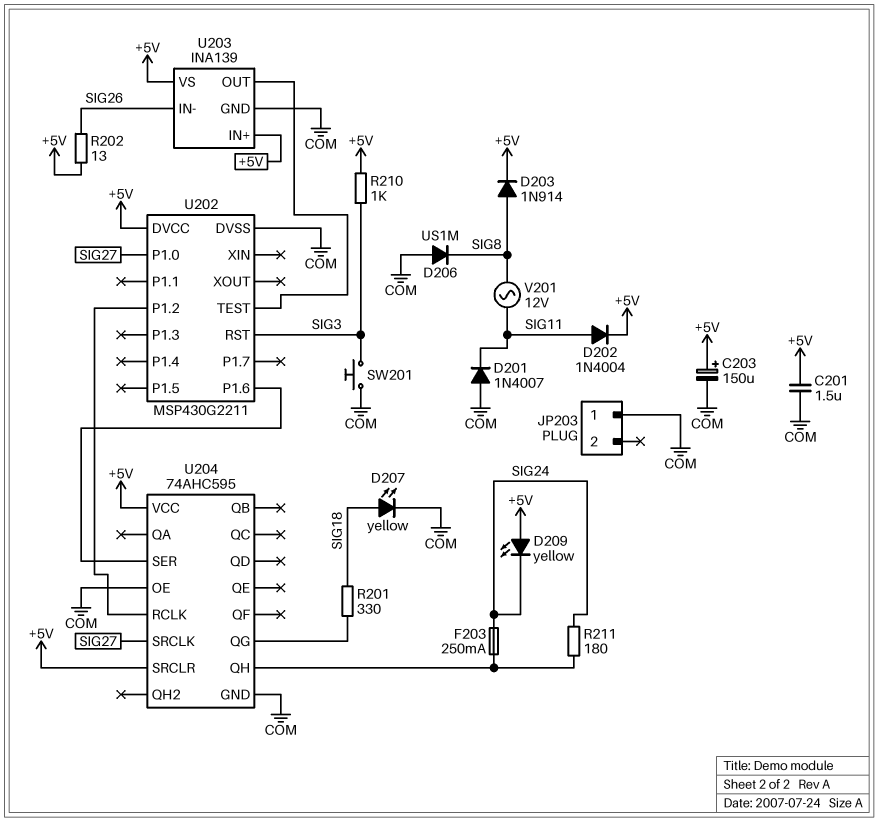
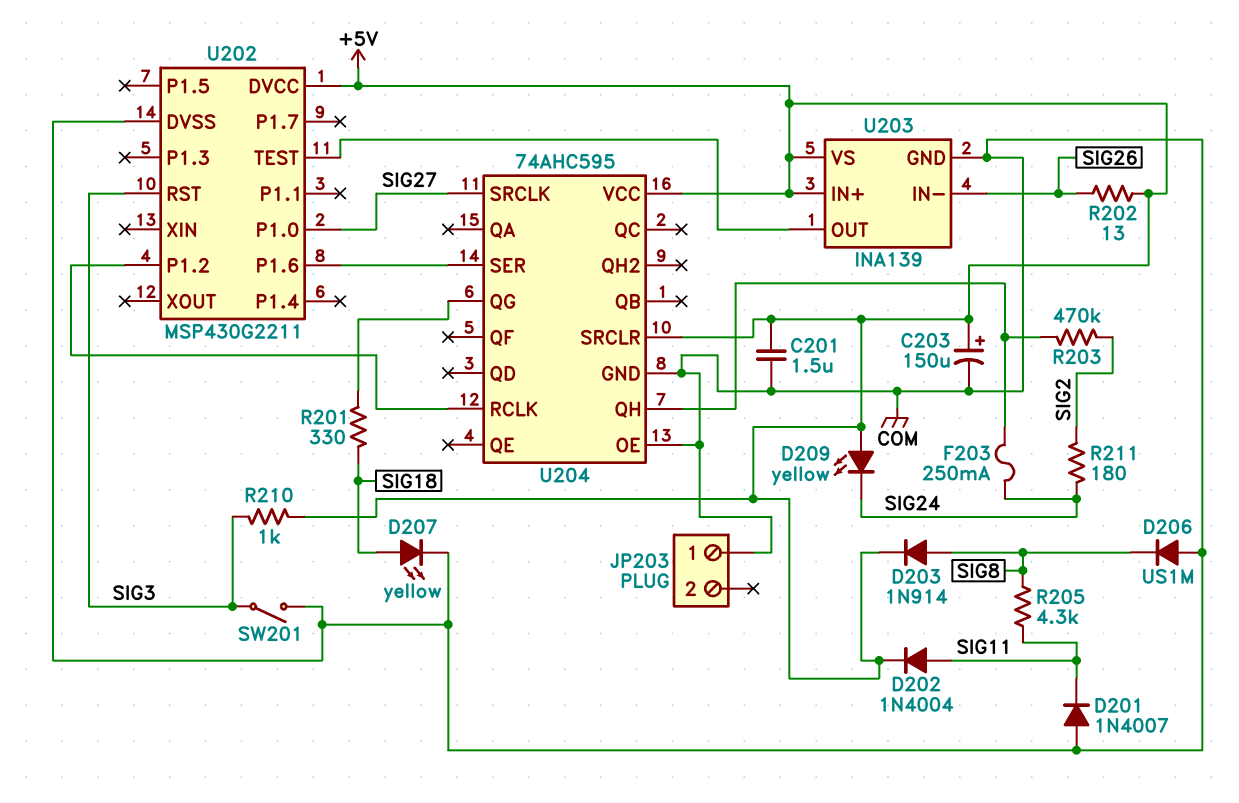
R203: none -> 470k (SIG2, U204/QH)
R205: none -> 4.3k (SIG8, SIG11)
R211: 180 (SIG24, U204/QH) -> 180 (SIG2, SIG24)
SW201: button (COM, SIG3) -> switch (COM, SIG3)
V201: AC 12V (SIG8, SIG11) -> none

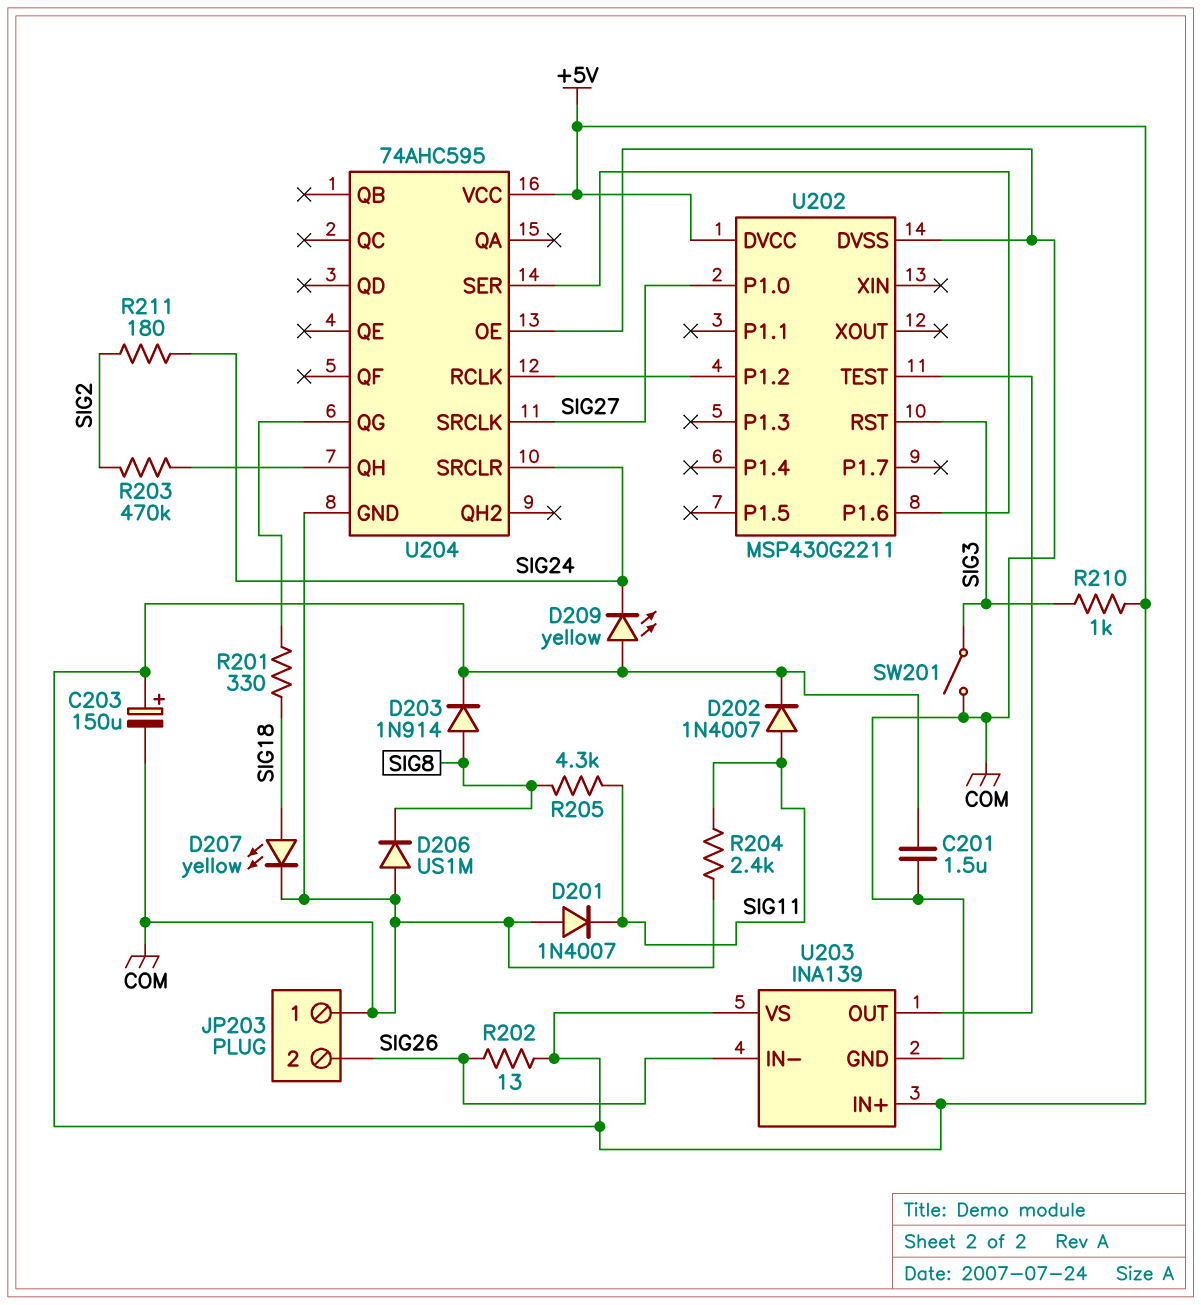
D202: diode 1N4004 (A SIG11, K +5V) -> diode 1N4007 (A SIG11, K +5V)
F203: 250mA (SIG24, U204/QH) -> none
JP203 pin 2: none -> SIG26
R204: none -> 2.4k (COM, SIG11)
U204 pin SRCLR: +5V -> SIG24

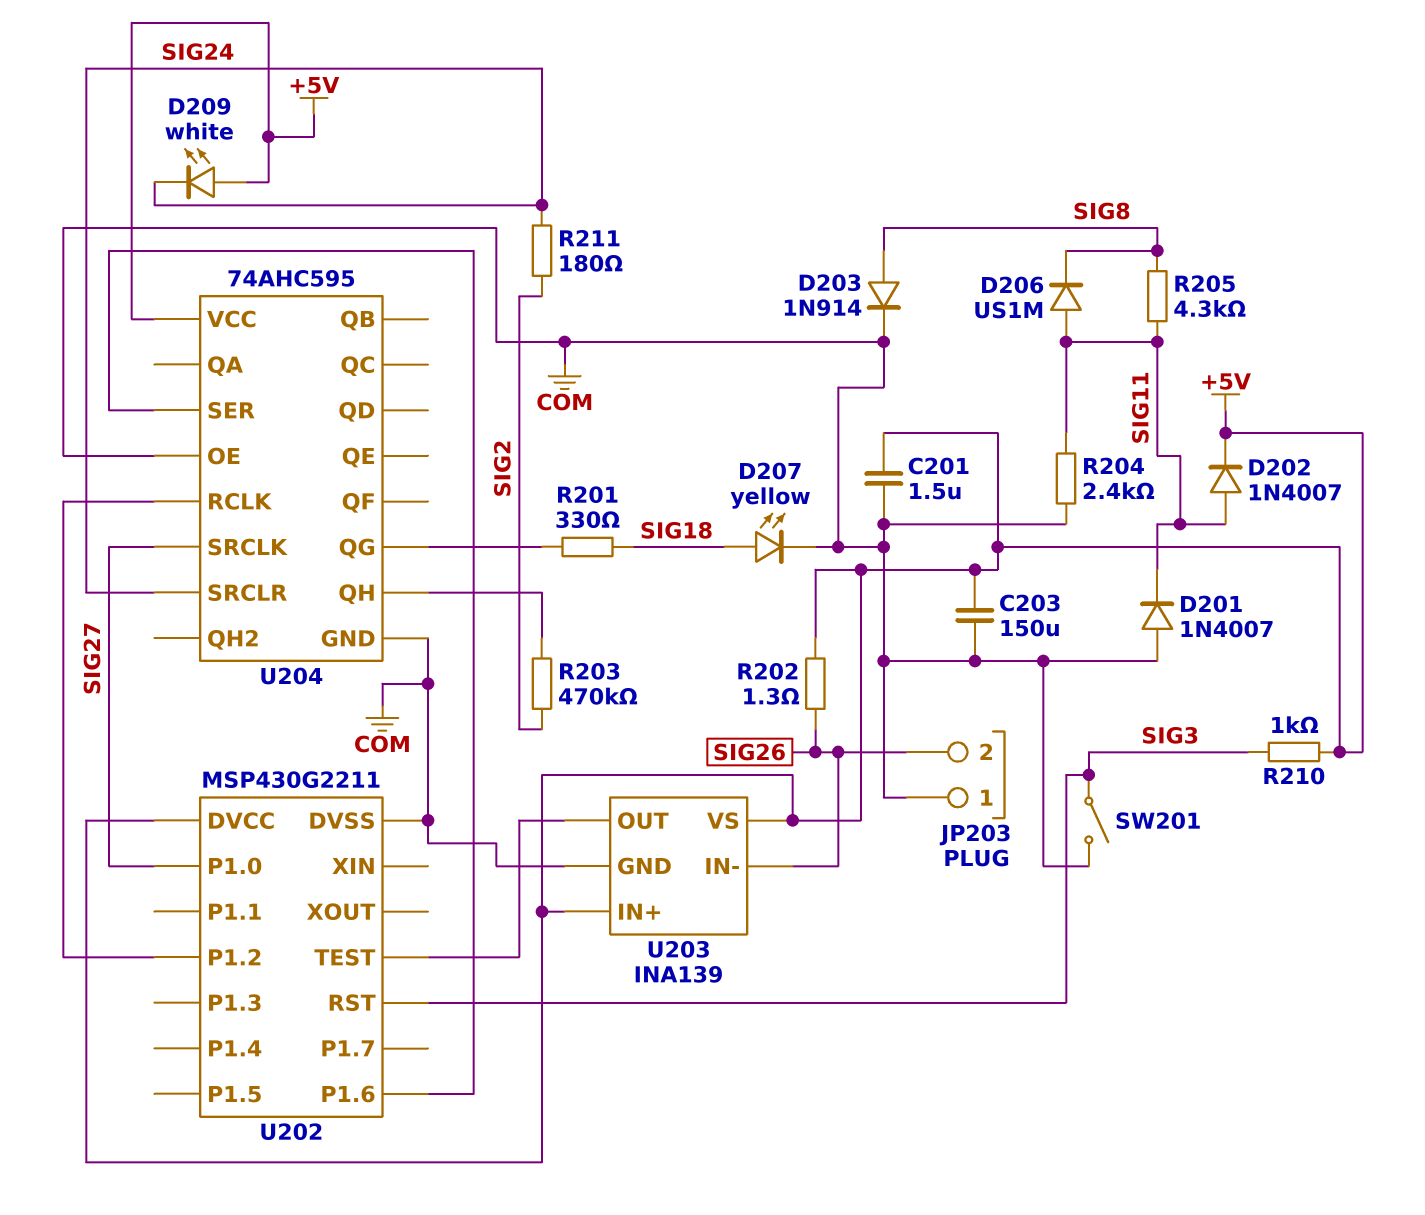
C203: 150uF (plus +5V, minus COM) -> 150uF (+5V, COM)
D203: diode 1N914 (A SIG8, K +5V) -> diode 1N914 (A SIG8, K COM)
D206: diode US1M (A COM, K SIG8) -> diode US1M (A SIG11, K SIG8)
D209: LED yellow (A +5V, K SIG24) -> LED white (A +5V, K SIG24)
R202: 13 (+5V, SIG26) -> 1.3 (+5V, SIG26)

